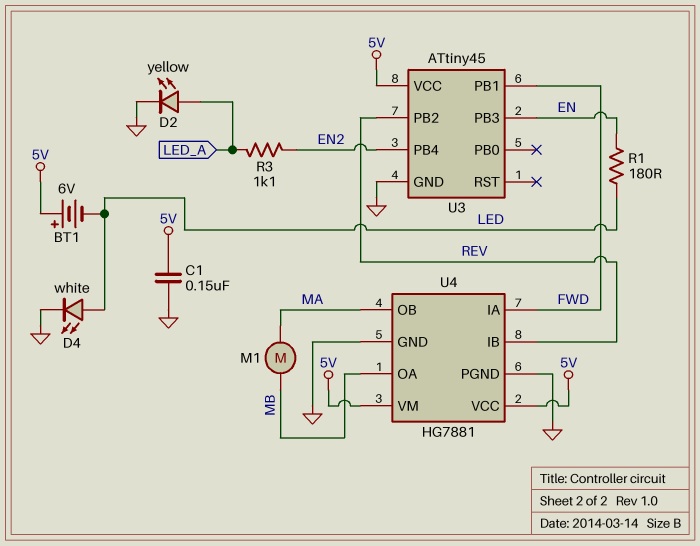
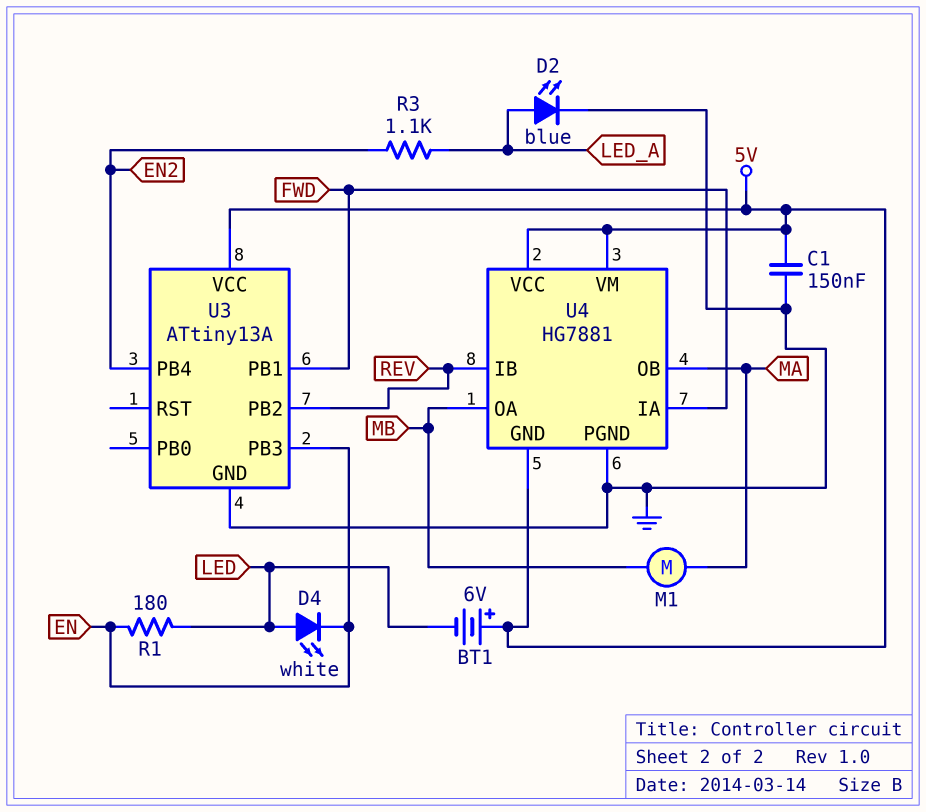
D2: LED yellow (A LED_A, K GND) -> LED blue (A LED_A, K GND)
D4: LED white (A LED, K GND) -> LED white (A LED, K EN)
U3: ATtiny45 -> ATtiny13A
U4 pin GND: GND -> 5V

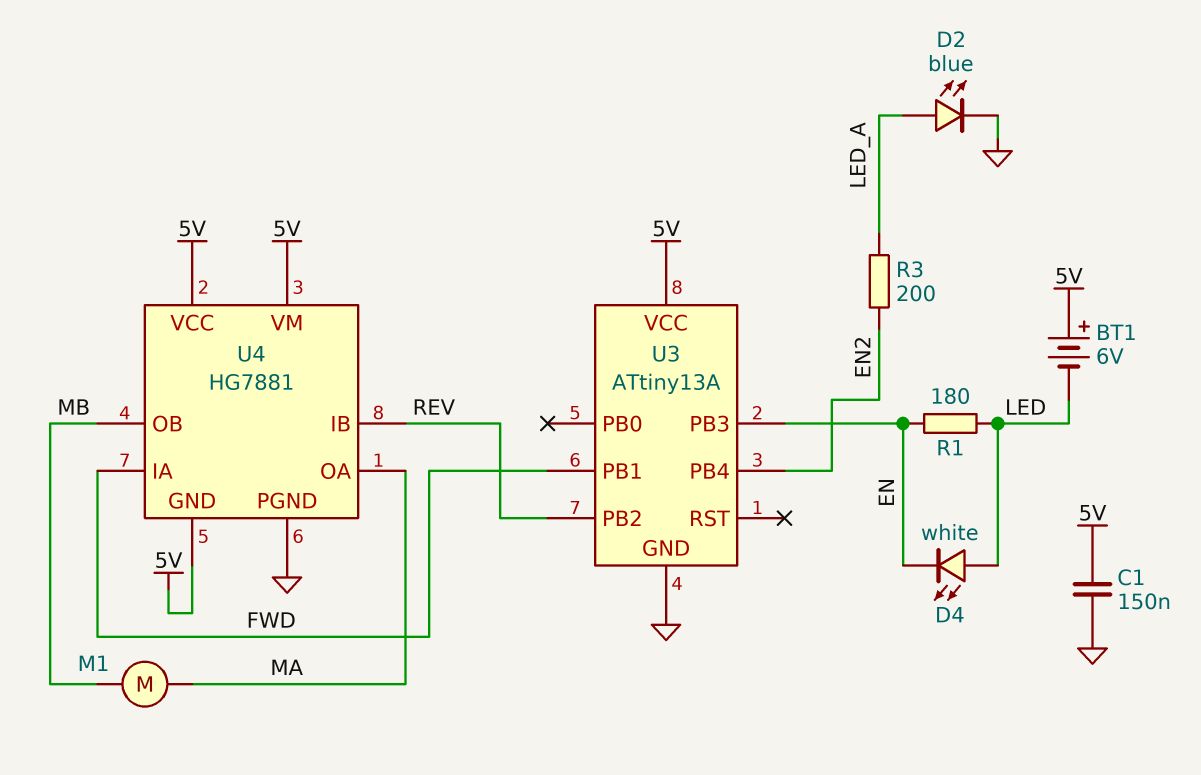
R3: 1.1k (EN2, LED_A) -> 200 (EN2, LED_A)
U4 pin OA: MB -> MA
U4 pin OB: MA -> MB

